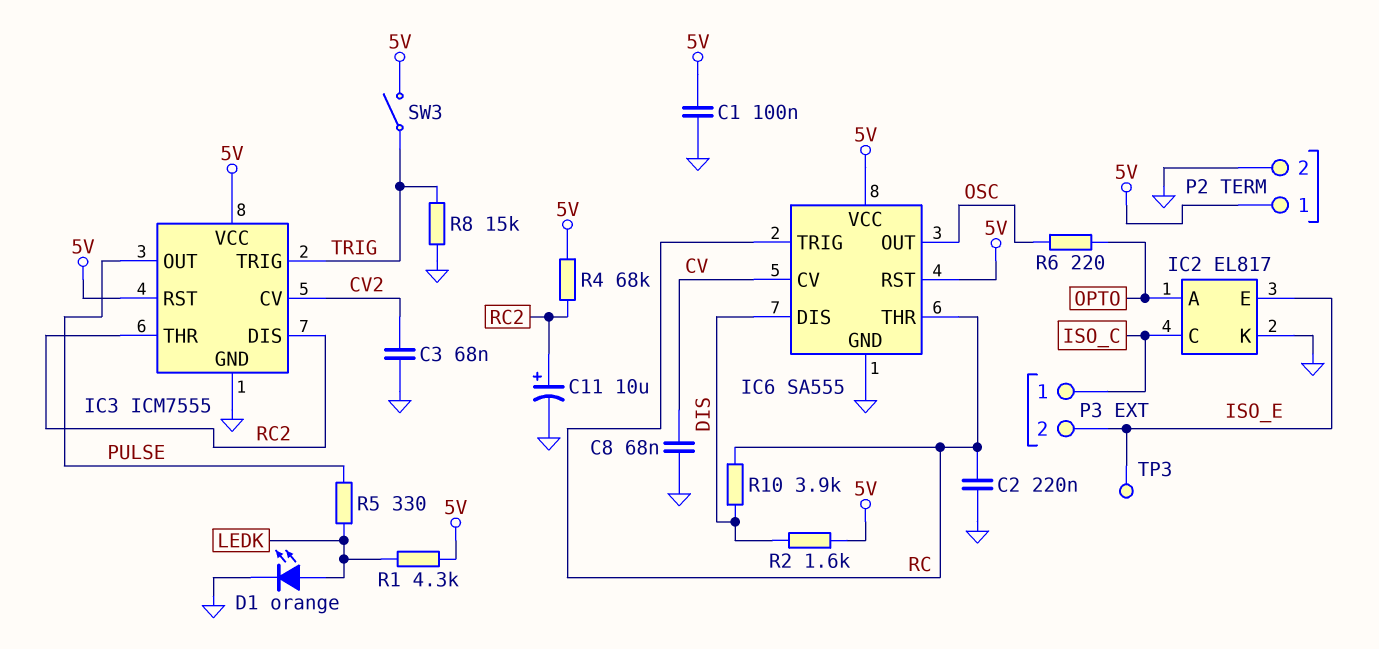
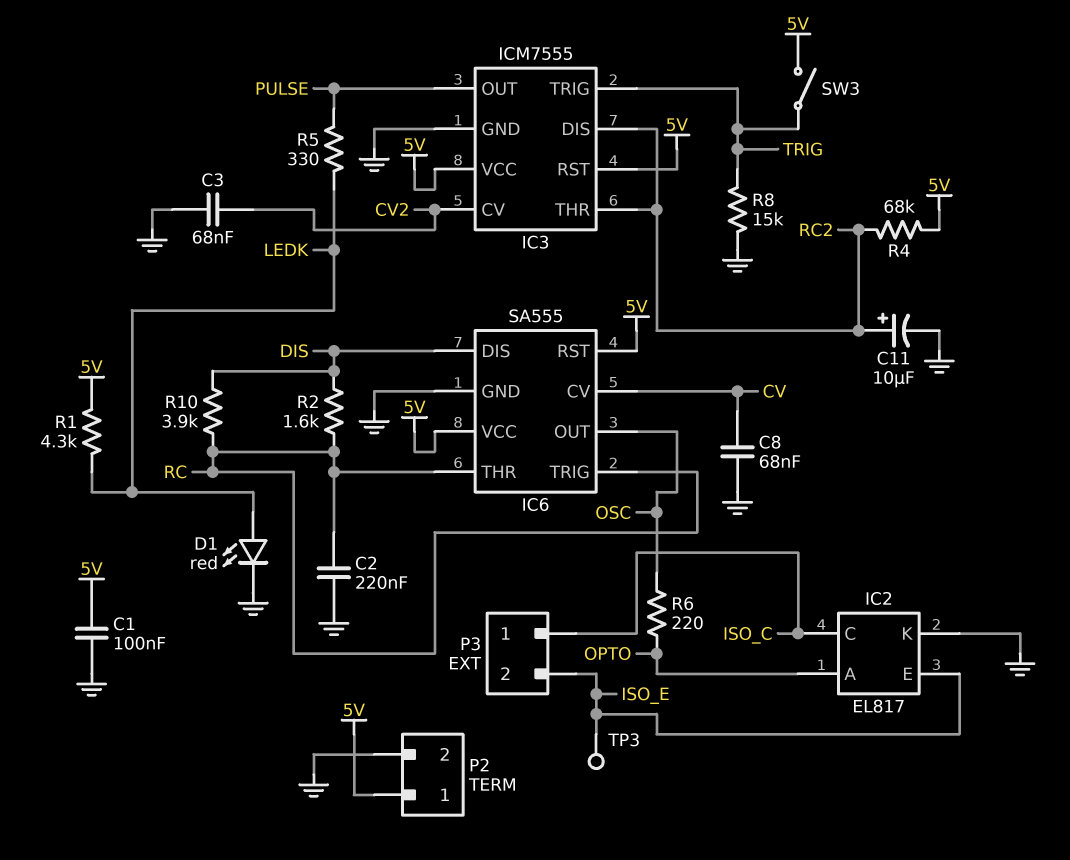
D1: LED orange (A LEDK, K GND) -> LED red (A LEDK, K GND)
R2: 1.6k (5V, DIS) -> 1.6k (DIS, RC)

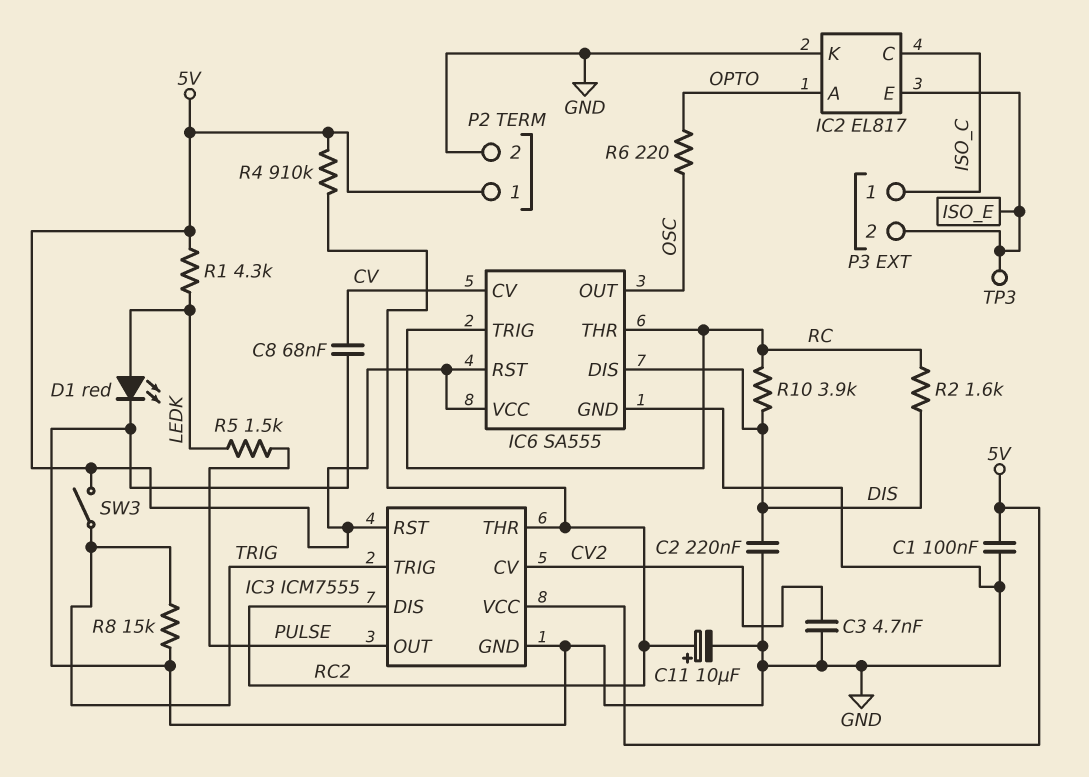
C2: 220nF (GND, RC) -> 220nF (DIS, GND)
C3: 68nF (CV2, GND) -> 4.7nF (CV2, GND)
R4: 68k (5V, RC2) -> 910k (5V, RC2)
R5: 330 (LEDK, PULSE) -> 1.5k (LEDK, PULSE)

